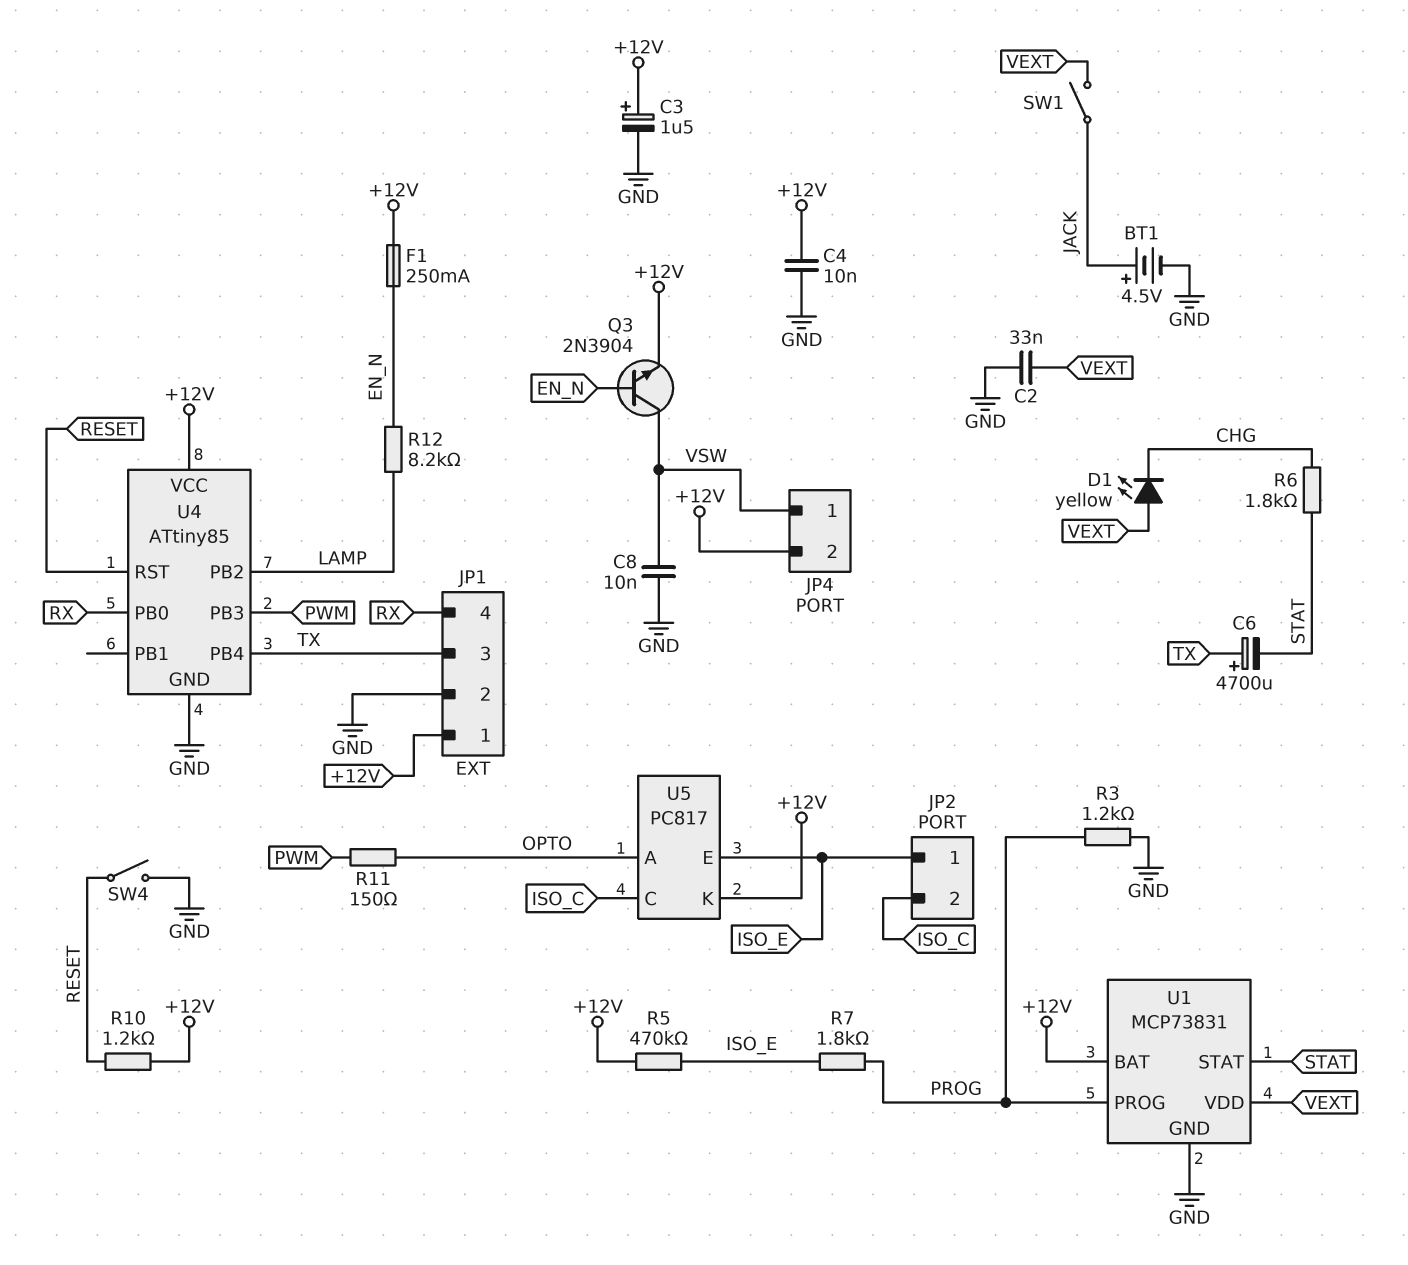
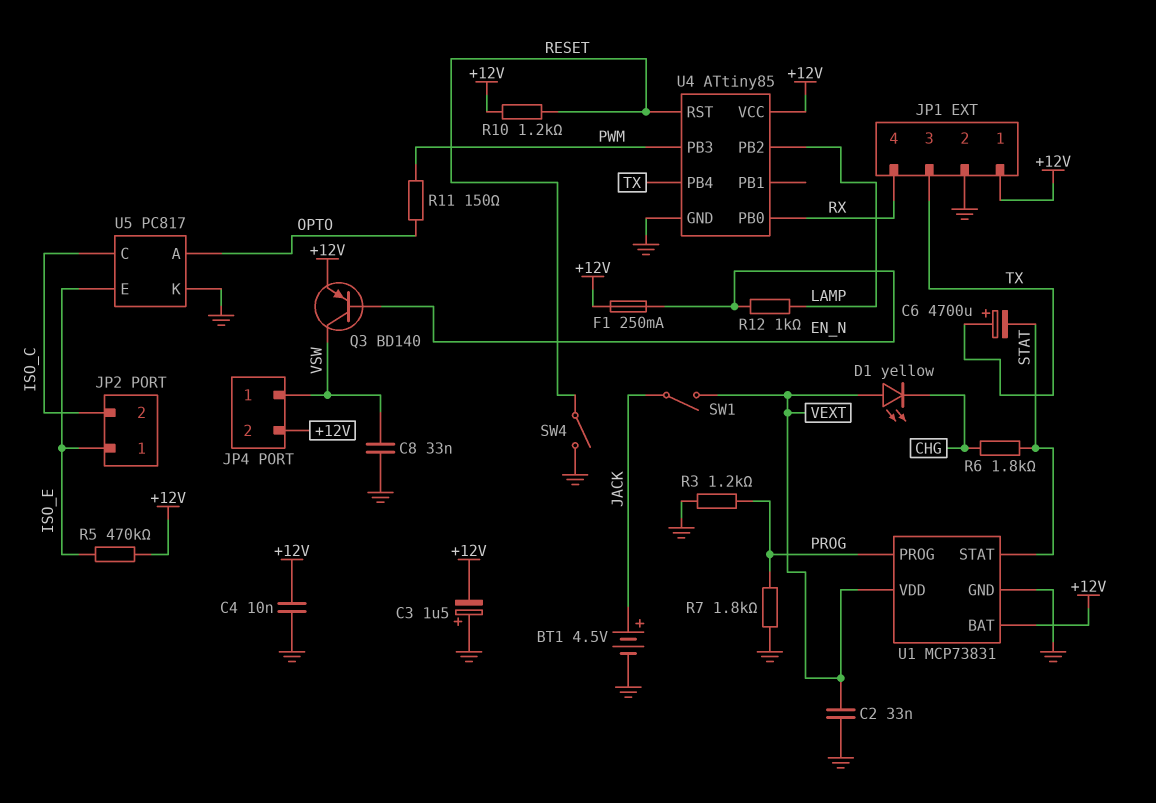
C3: 1.5uF (plus +12V, minus GND) -> 1.5uF (plus GND, minus +12V)
C8: 10nF (GND, VSW) -> 33nF (GND, VSW)
Q3: NPN 2N3904 (B EN_N, C VSW, E +12V) -> PNP BD140 (B EN_N, C VSW, E +12V)
R7: 1.8k (ISO_E, PROG) -> 1.8k (GND, PROG)
R12: 8.2k (EN_N, LAMP) -> 1k (EN_N, LAMP)
U5 pin K: +12V -> GND

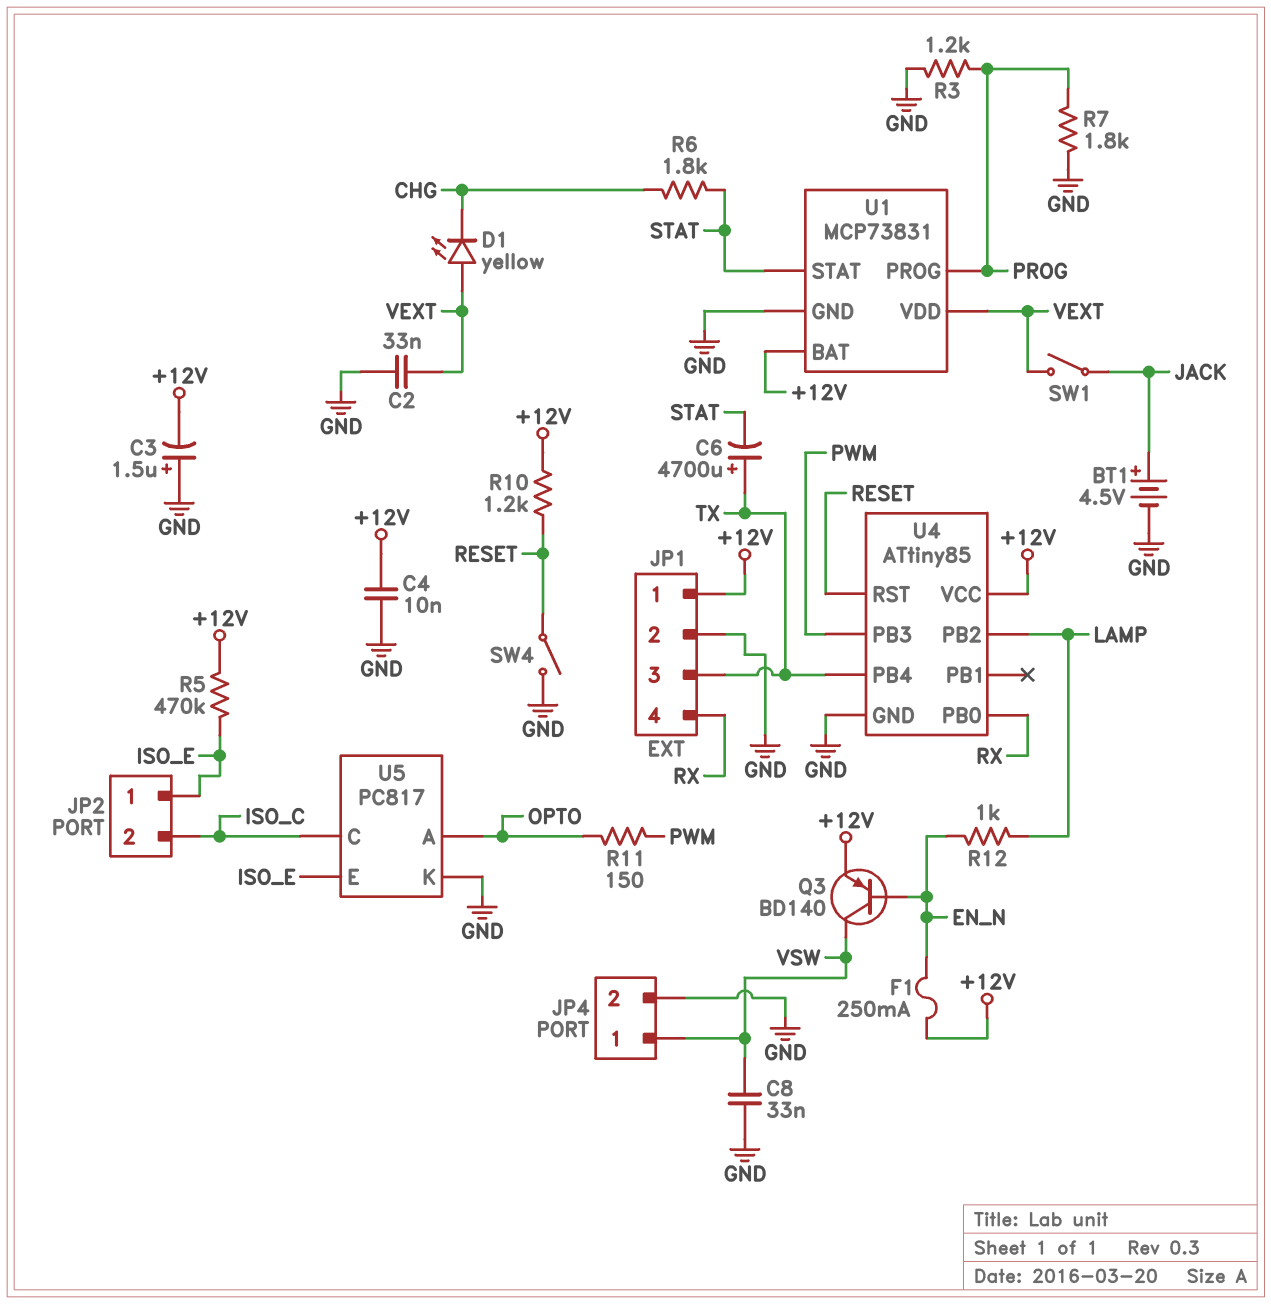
JP4 pin 2: +12V -> GND

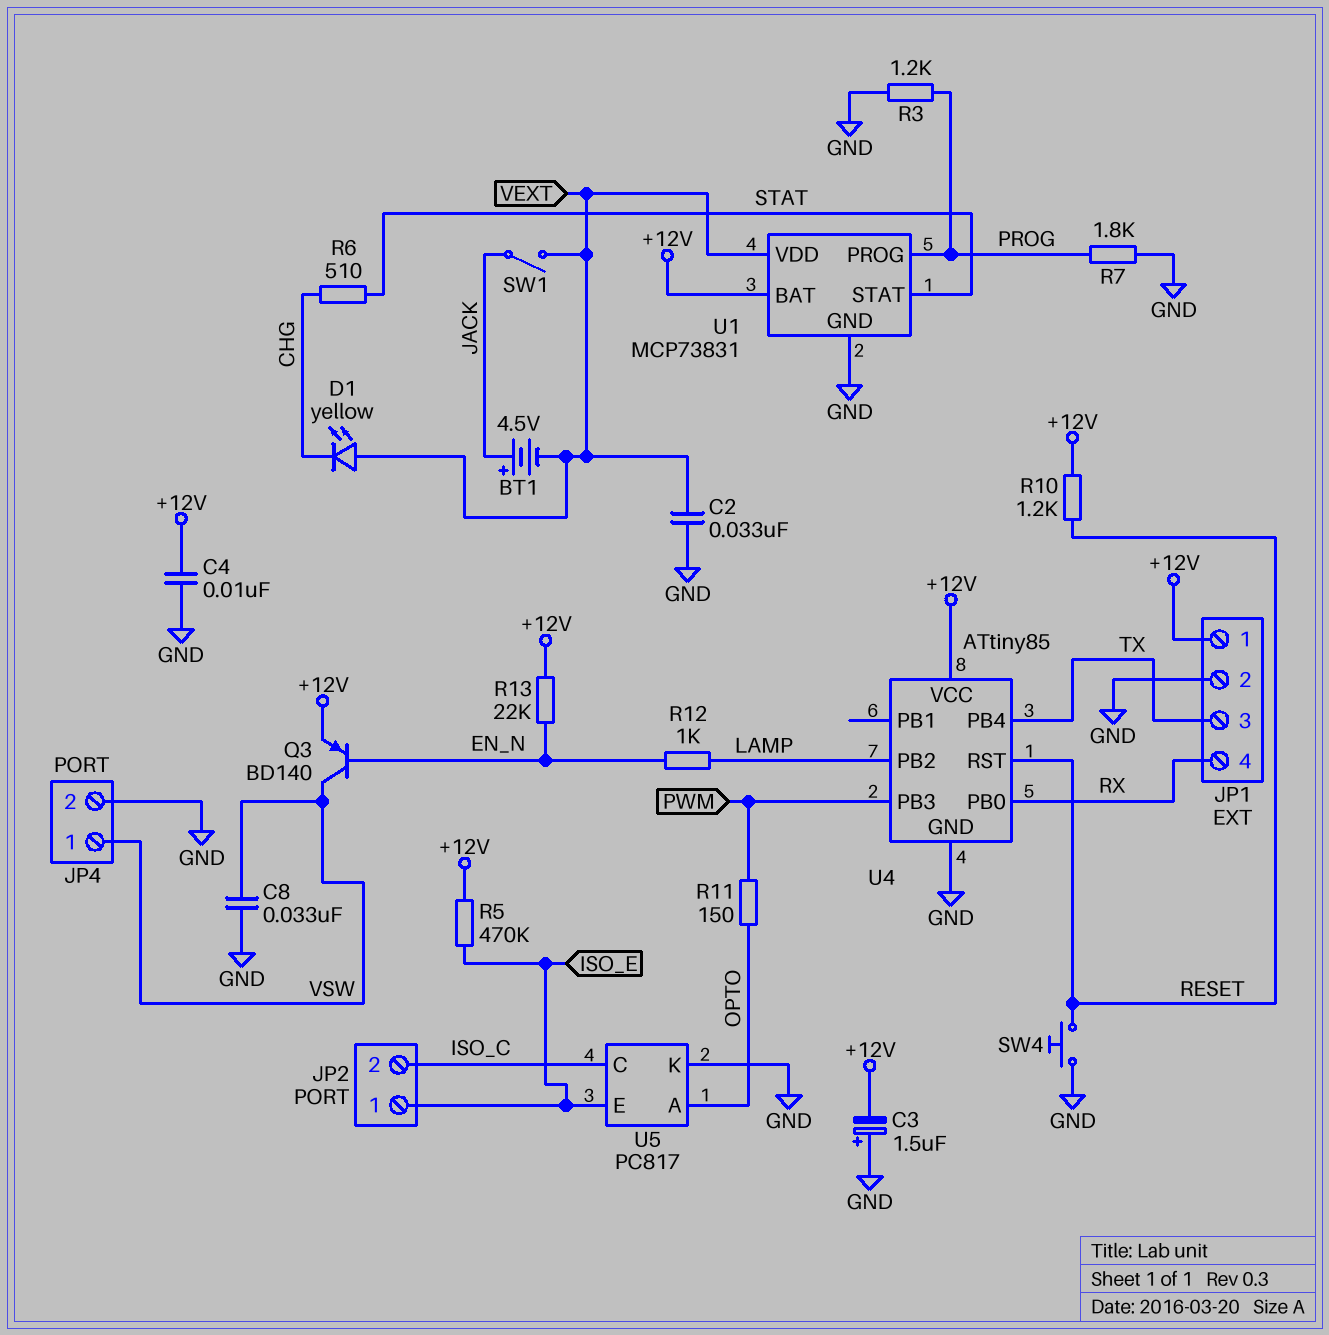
BT1: 4.5V (plus JACK, minus GND) -> 4.5V (plus JACK, minus VEXT)
C6: 4700uF (plus TX, minus STAT) -> none
F1: 250mA (+12V, EN_N) -> none
R6: 1.8k (CHG, STAT) -> 510 (CHG, STAT)
R13: none -> 22k (+12V, EN_N)
SW4: switch (GND, RESET) -> button (GND, RESET)

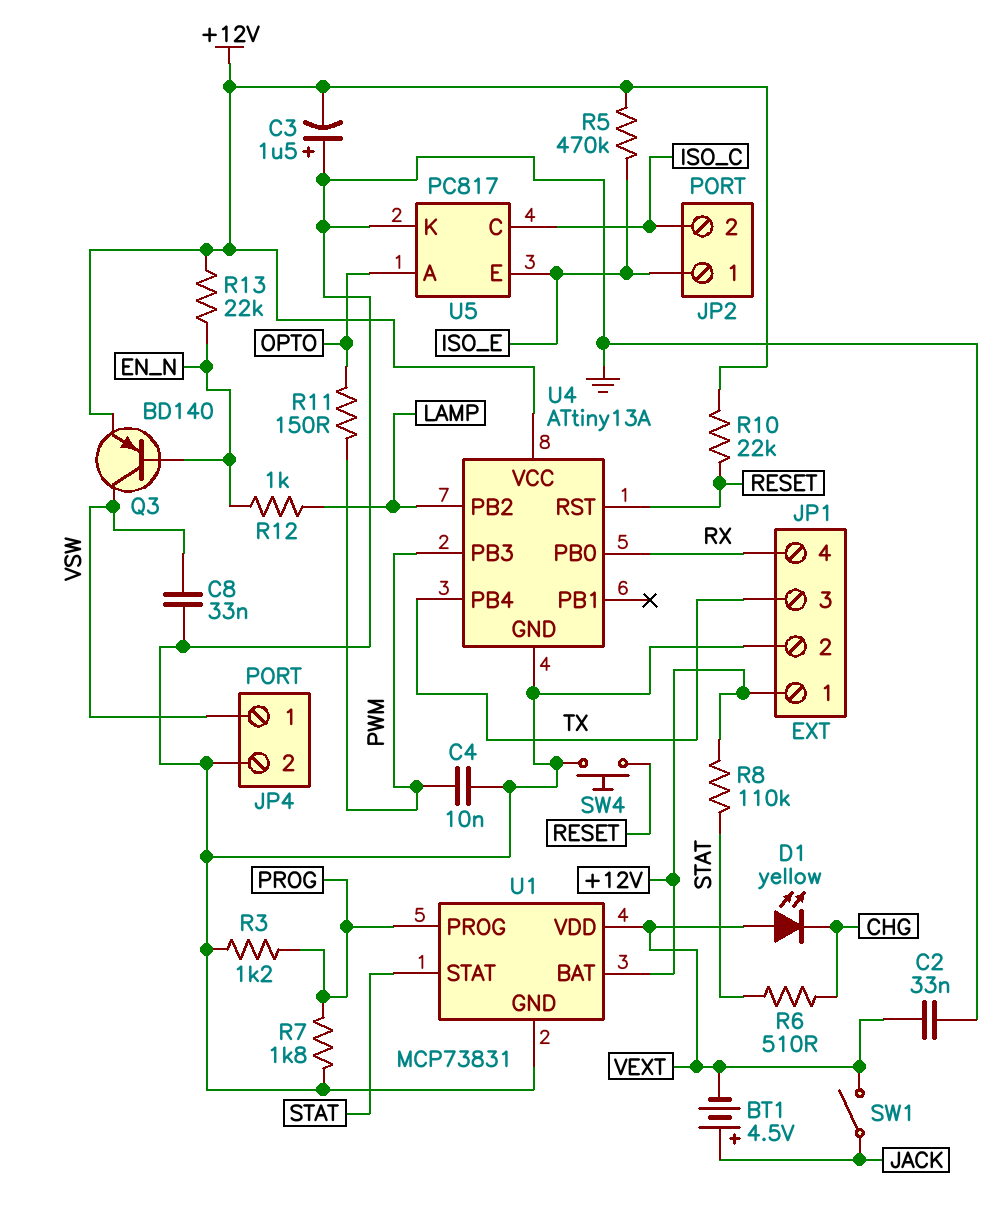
C4: 10nF (+12V, GND) -> 10nF (GND, PWM)
R8: none -> 110k (+12V, STAT)
R10: 1.2k (+12V, RESET) -> 22k (+12V, RESET)
U4: ATtiny85 -> ATtiny13A

